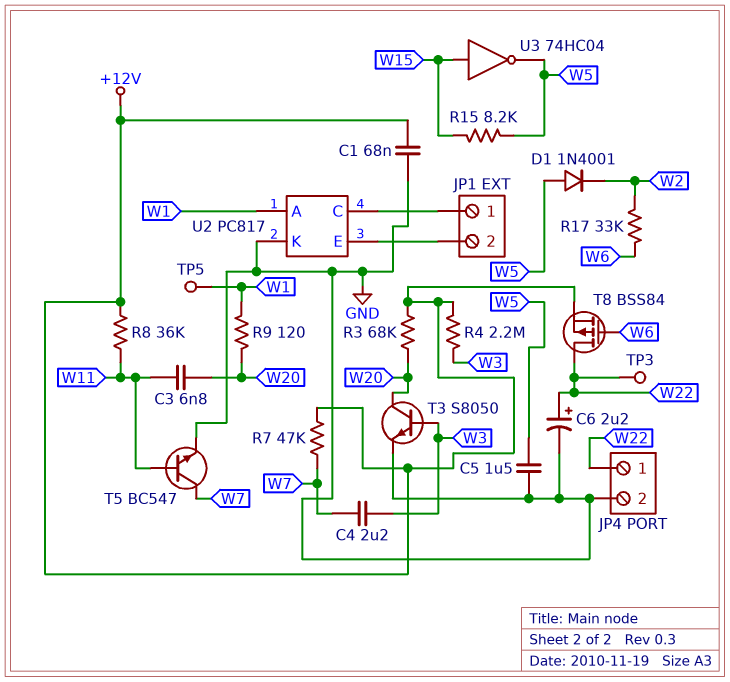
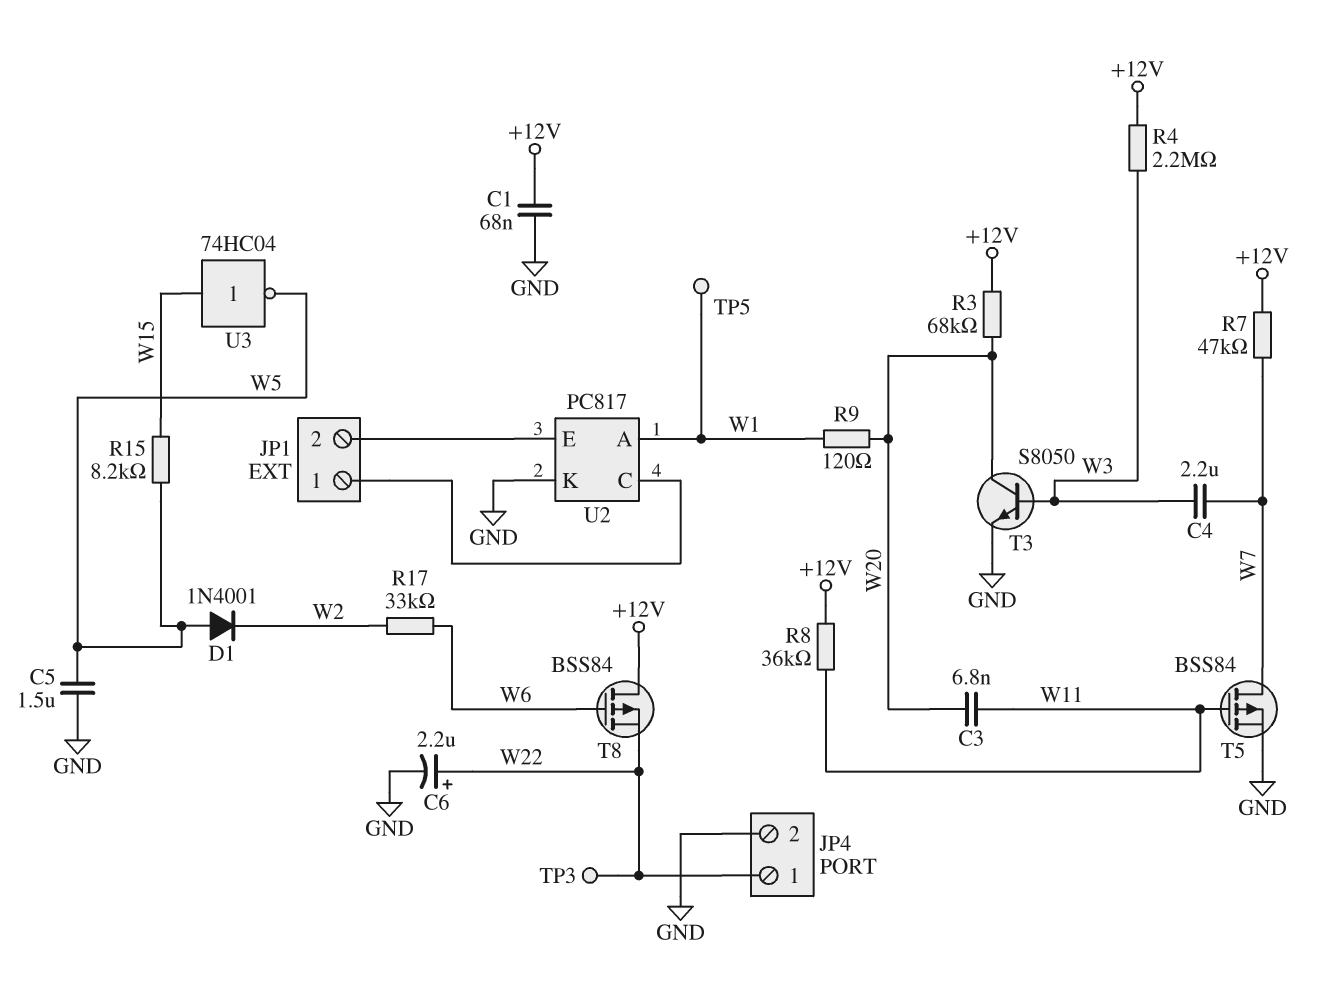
T5: NPN BC547 (B W11, C W7, E GND) -> PMOS BSS84 (G W11, D W7, S GND)
T8: PMOS BSS84 (G W6, D W22, S +12V) -> PMOS BSS84 (G W6, D +12V, S W22)

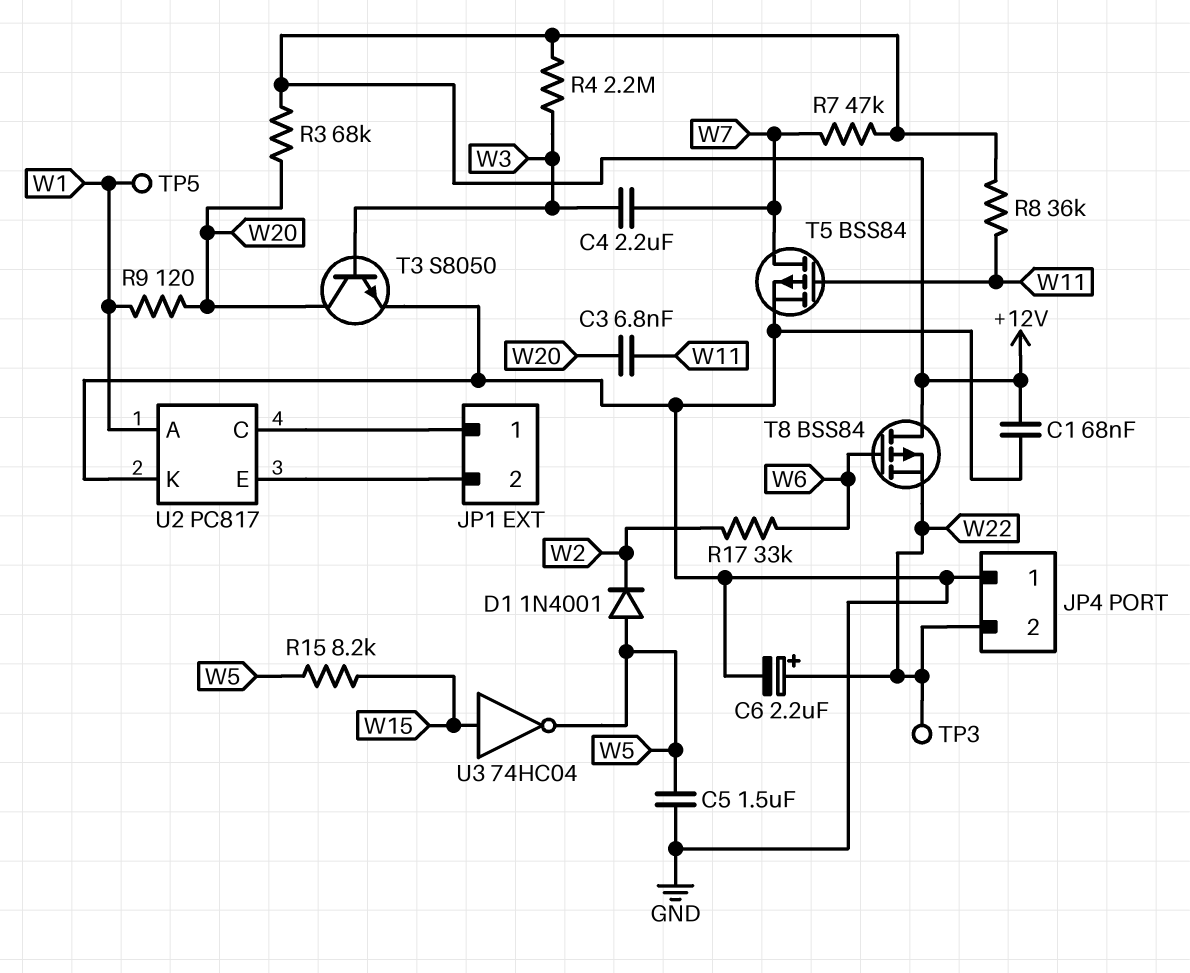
JP4 pin 1: W22 -> GND
JP4 pin 2: GND -> W22

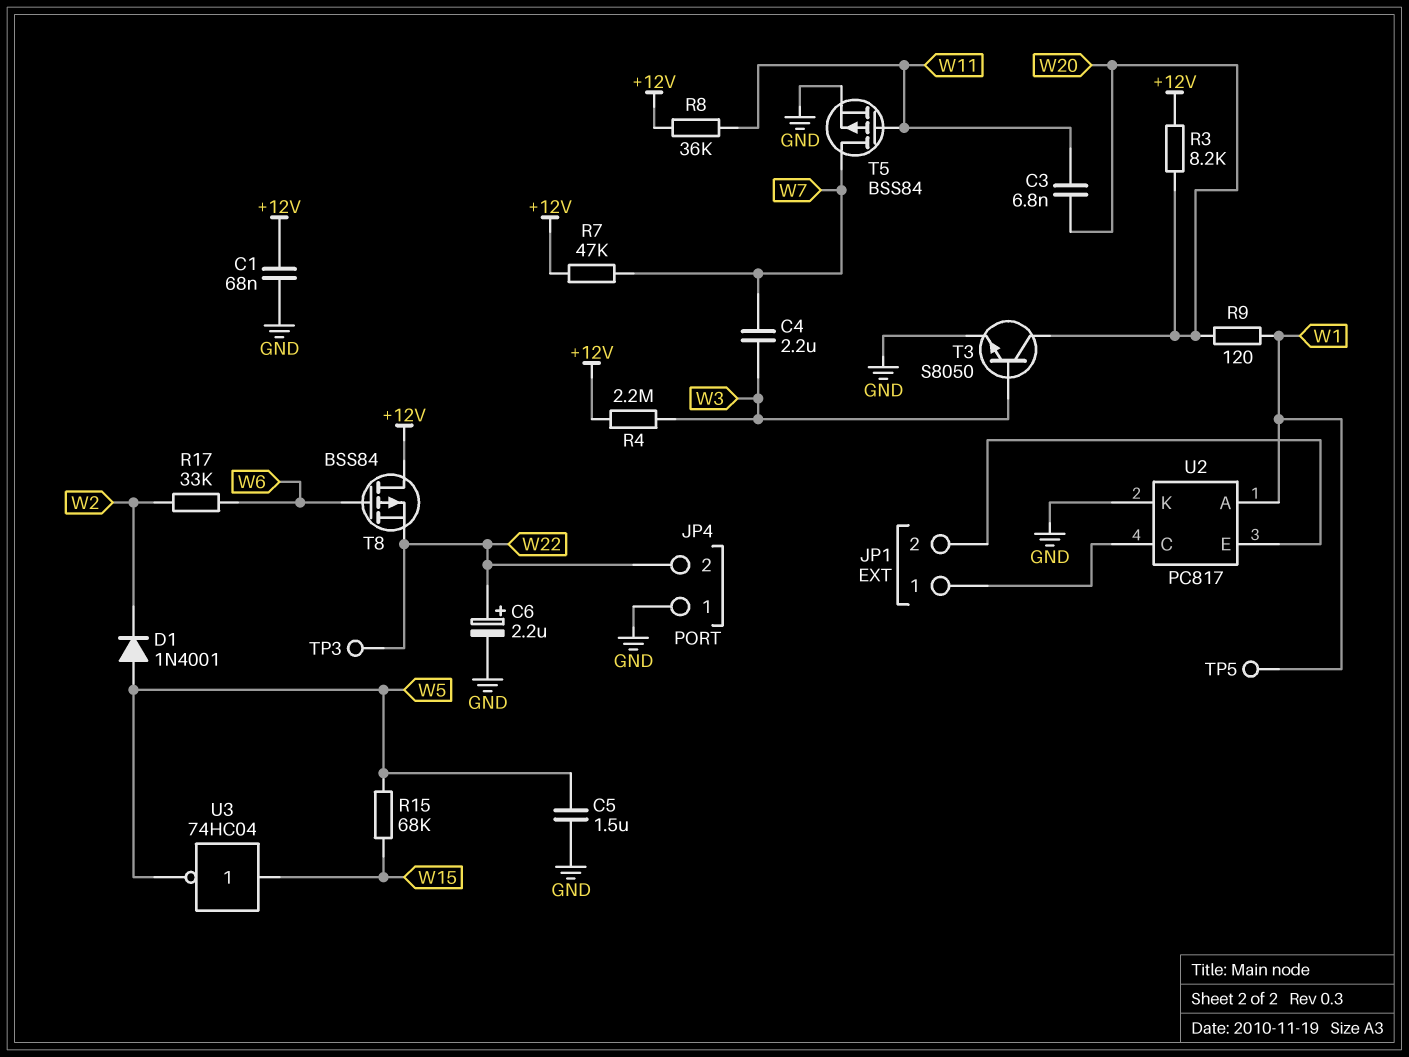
R3: 68k (+12V, W20) -> 8.2k (+12V, W20)
R15: 8.2k (W5, W15) -> 68k (W5, W15)

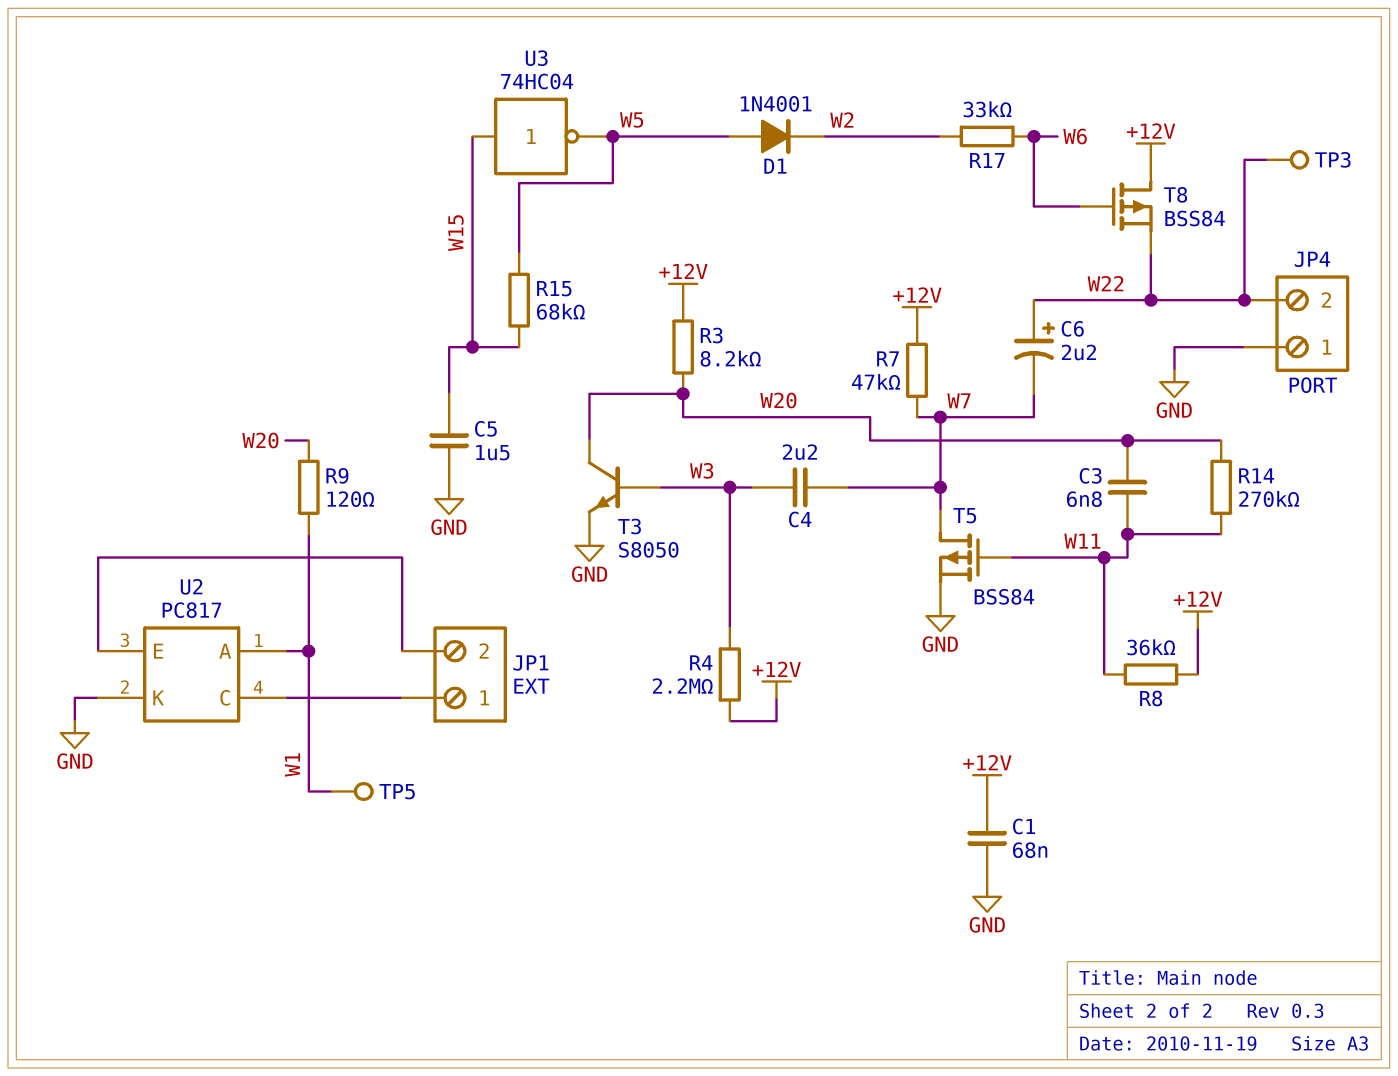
C5: 1.5uF (GND, W5) -> 1.5uF (GND, W15)
C6: 2.2uF (plus W22, minus GND) -> 2.2uF (plus W22, minus W7)
R14: none -> 270k (W11, W20)

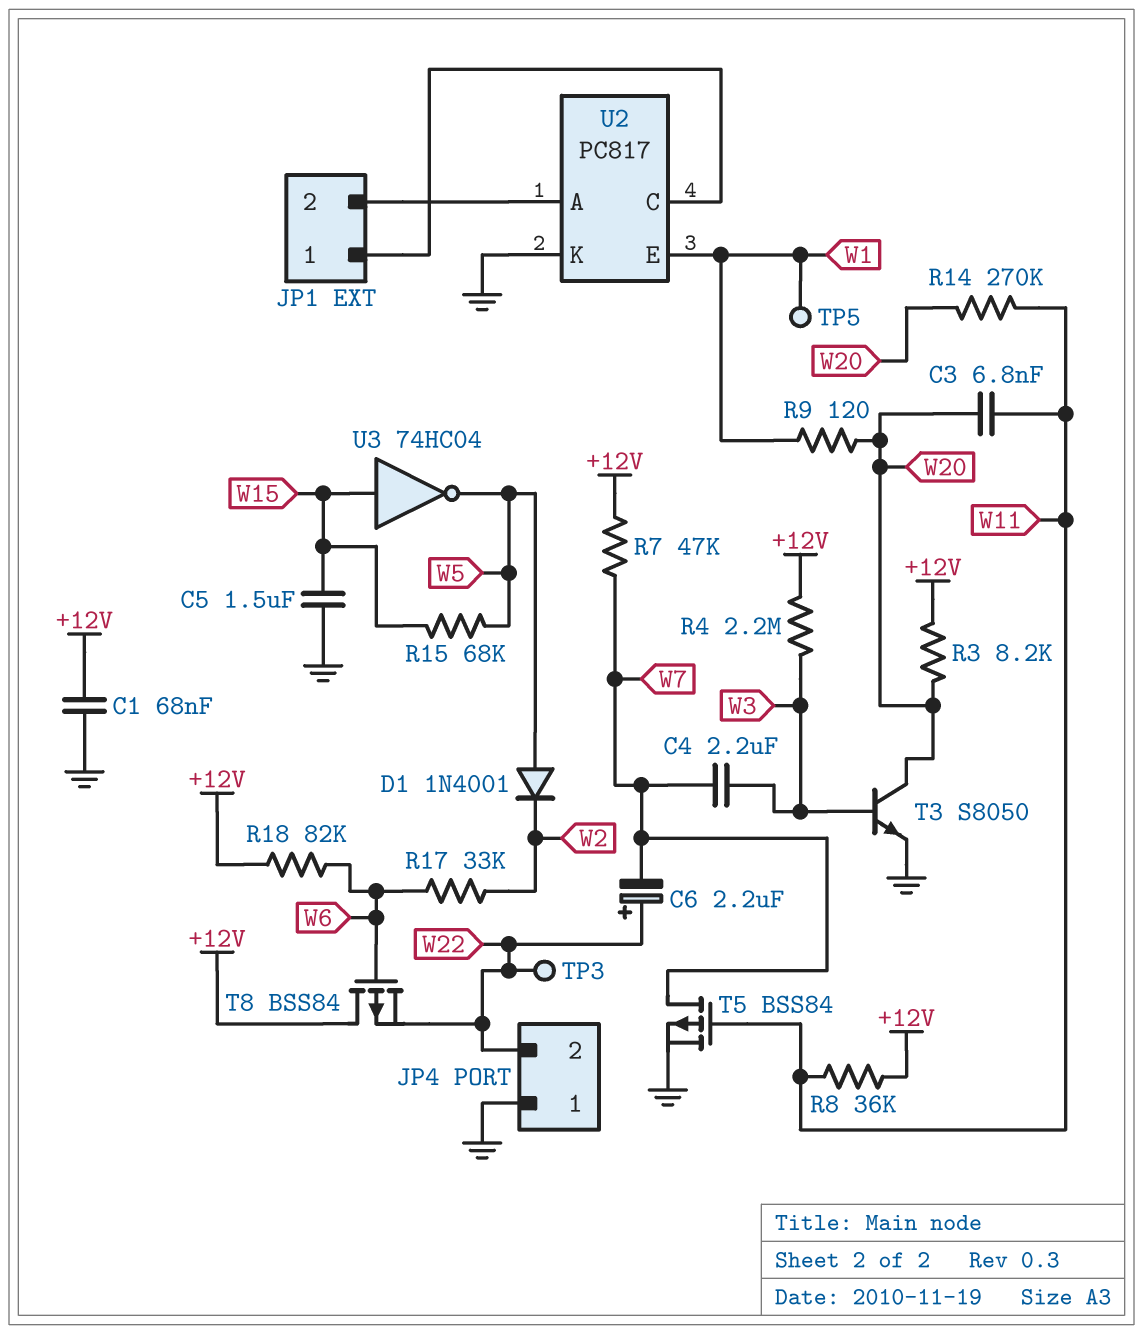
R18: none -> 82k (+12V, W6)
U2 pin A: W1 -> JP1/2
U2 pin E: JP1/2 -> W1

